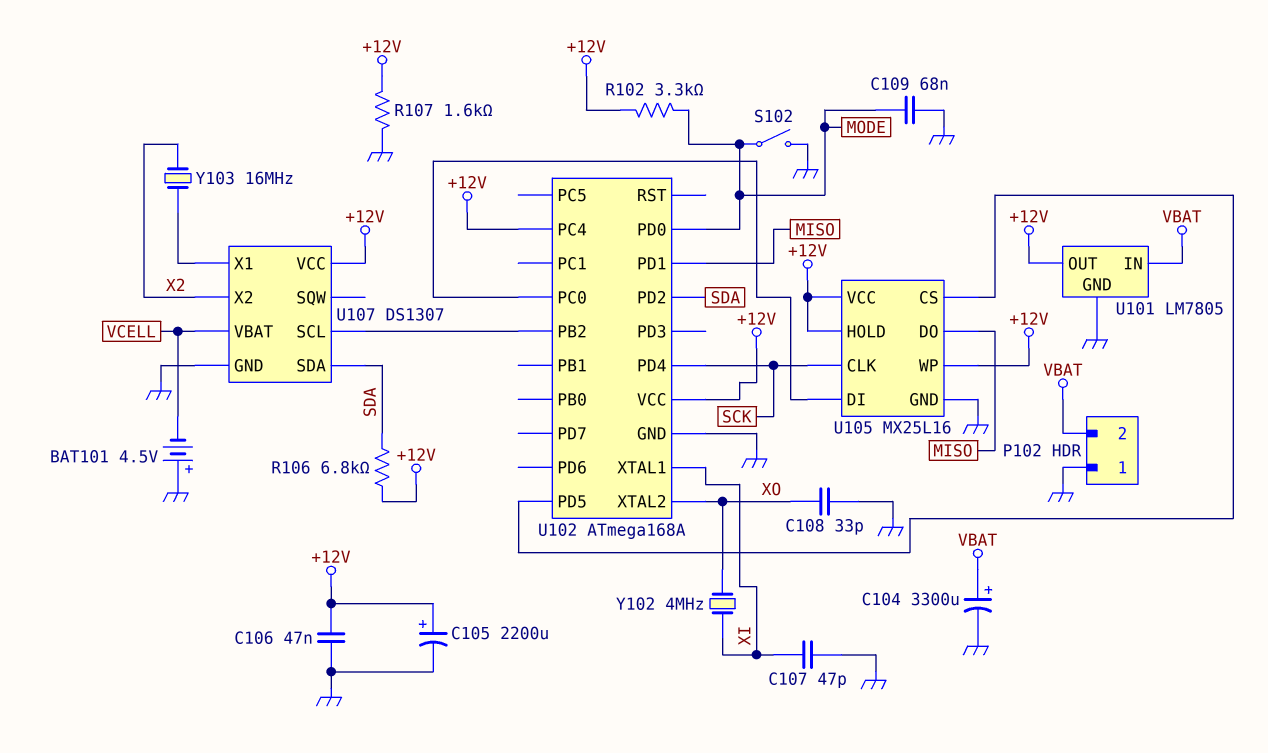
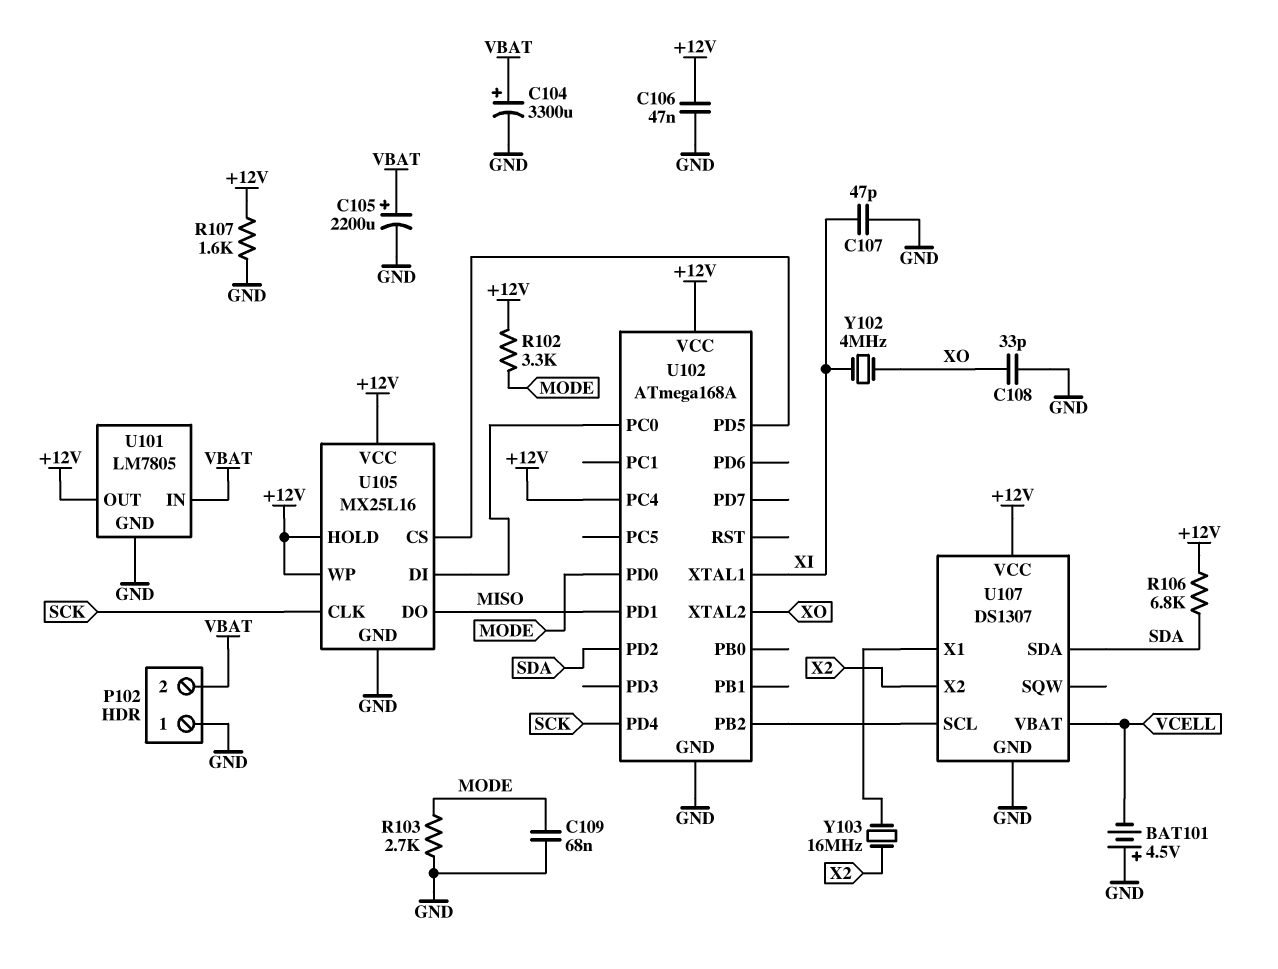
C105: 2200uF (plus +12V, minus GND) -> 2200uF (plus VBAT, minus GND)
R103: none -> 2.7k (GND, MODE)
S102: switch (GND, MODE) -> none

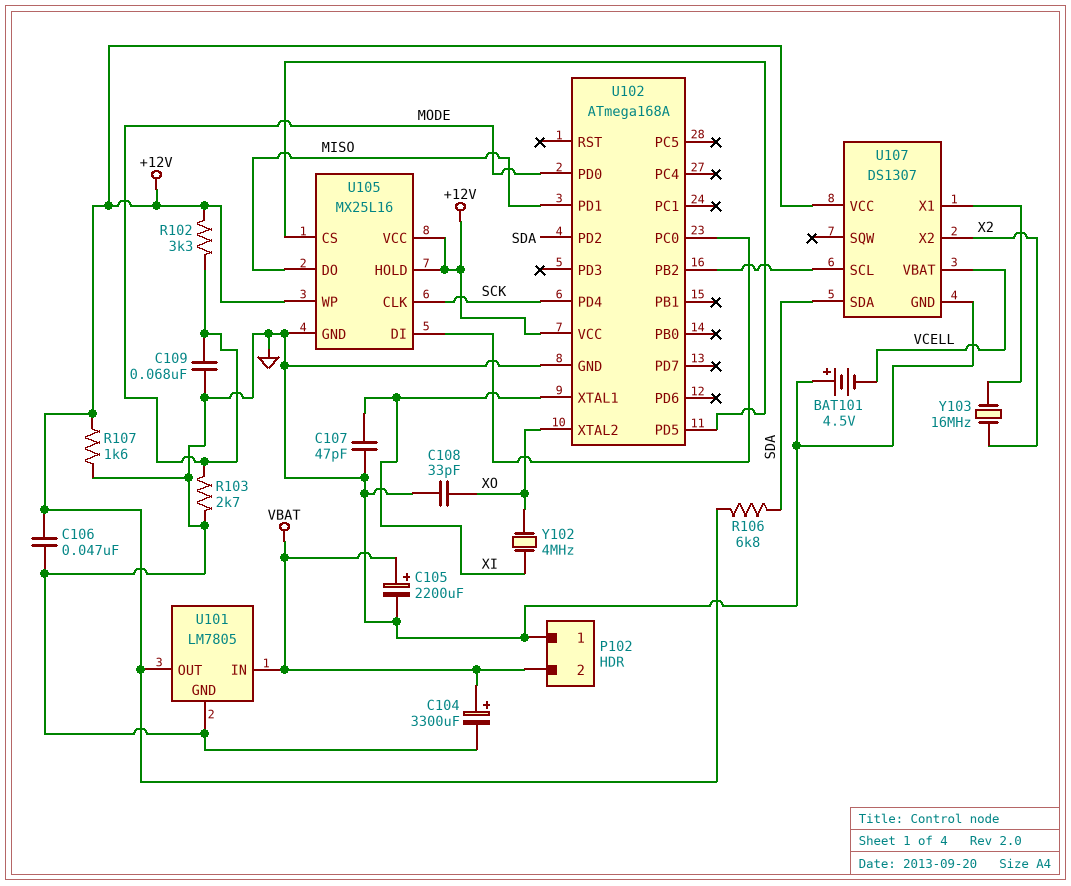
U102 pin PC4: +12V -> none

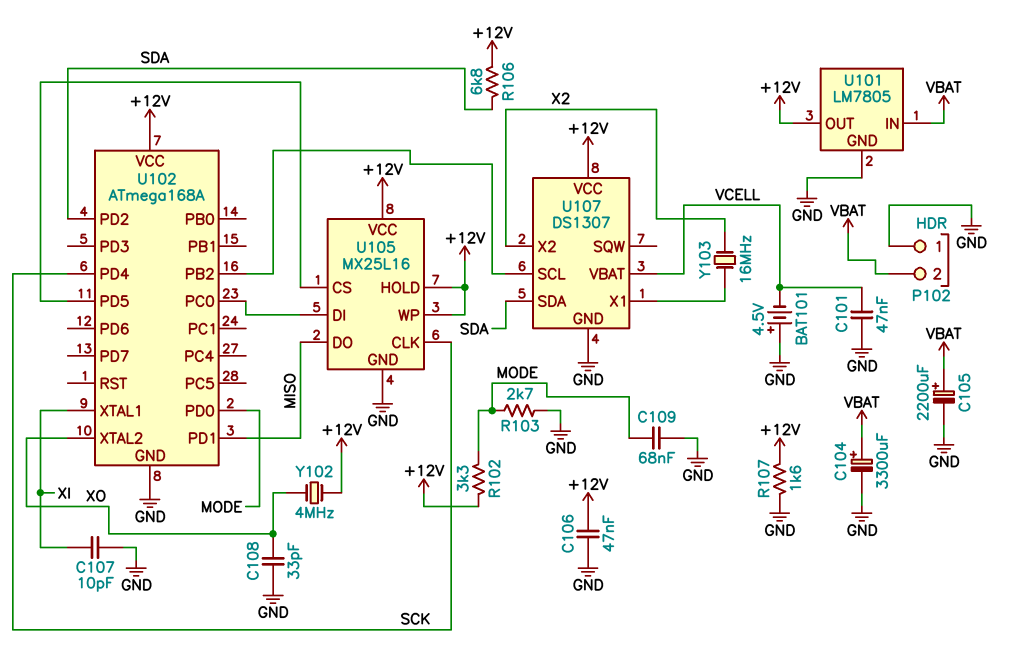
C101: none -> 47nF (GND, VCELL)
C107: 47pF (GND, XI) -> 10pF (GND, XI)
Y102: 4MHz (XI, XO) -> 4MHz (+12V, XO)

